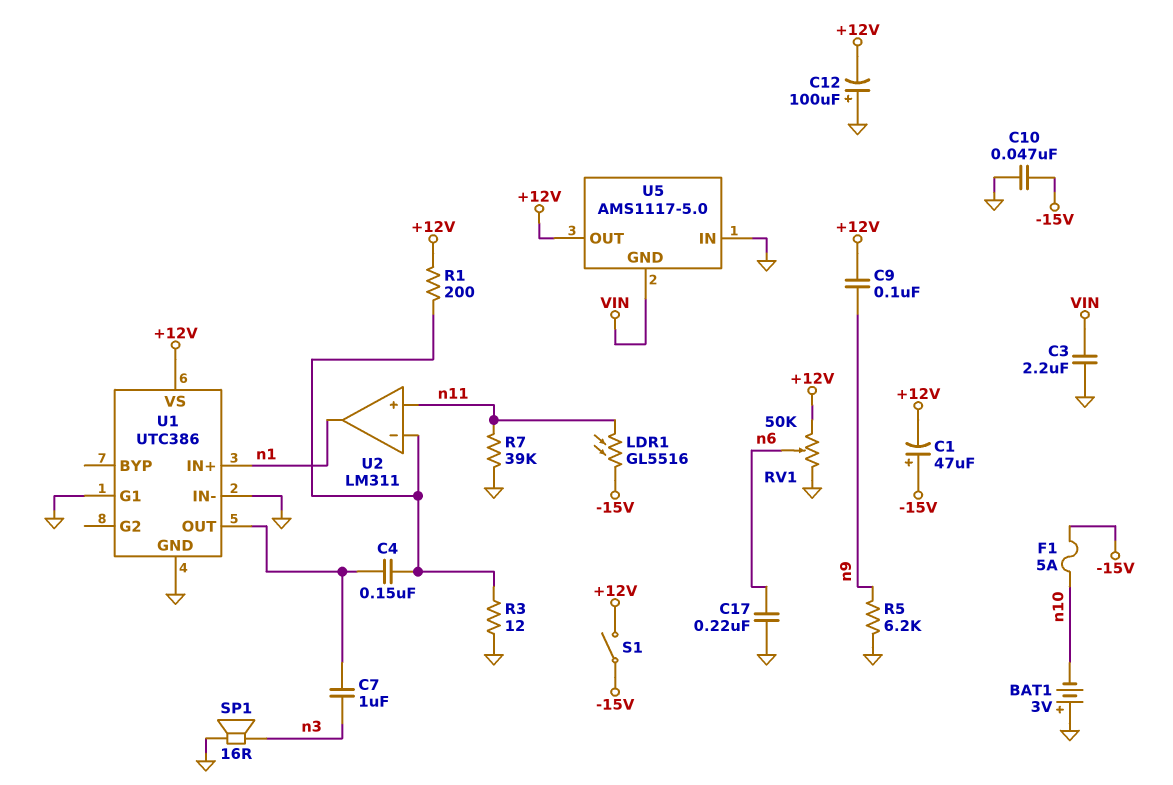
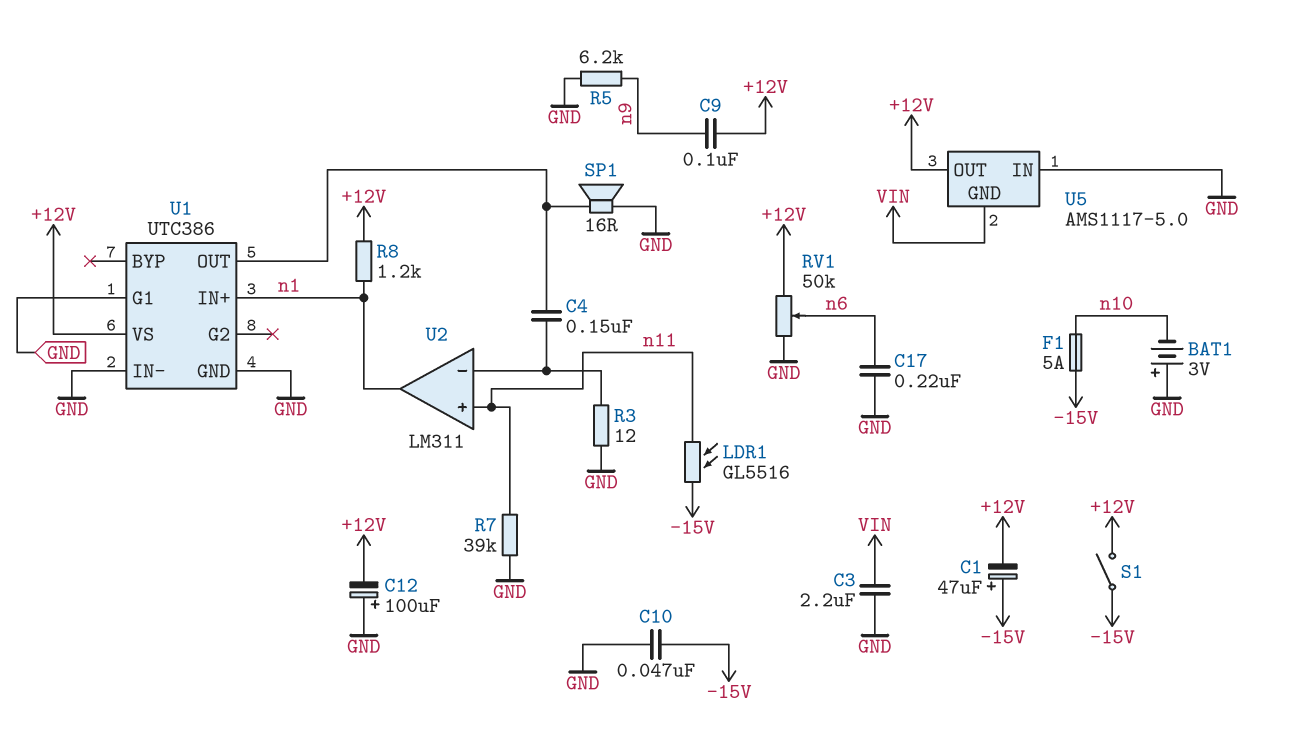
C7: 1uF (U1/OUT, n3) -> none
R1: 200 (+12V, U2/in-) -> none
R8: none -> 1.2k (+12V, n1)
SP1: speaker 16R (GND, n3) -> speaker 16R (GND, U1/OUT)

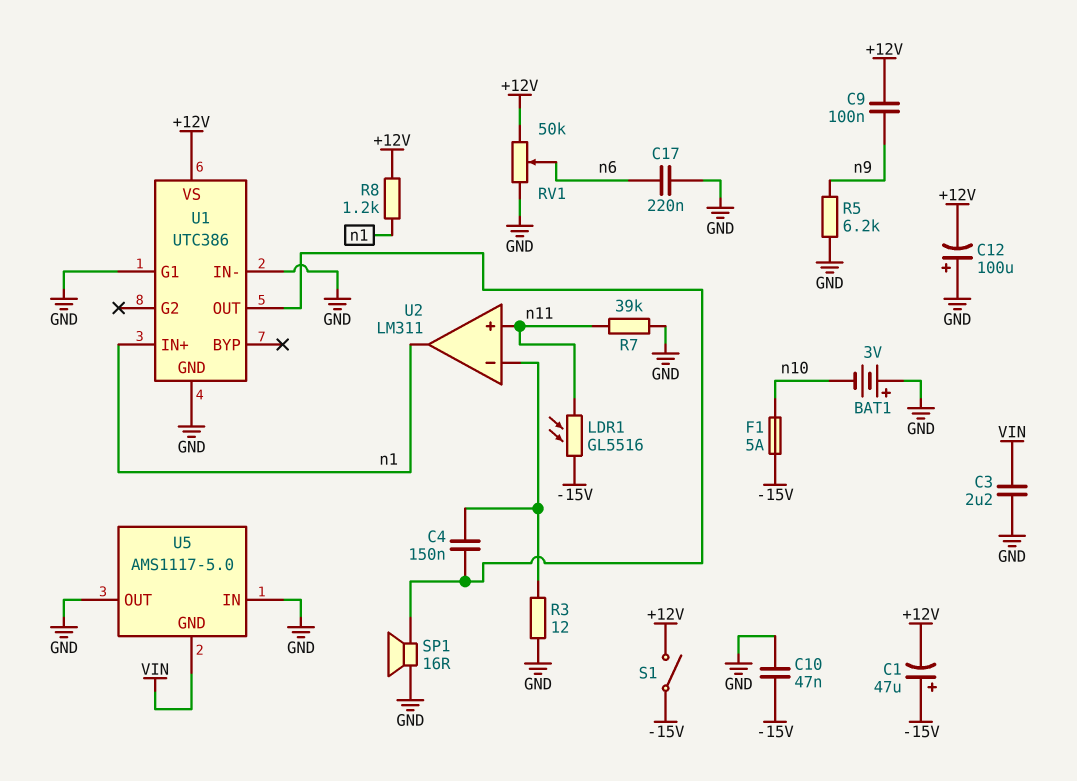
U5 pin OUT: +12V -> GND

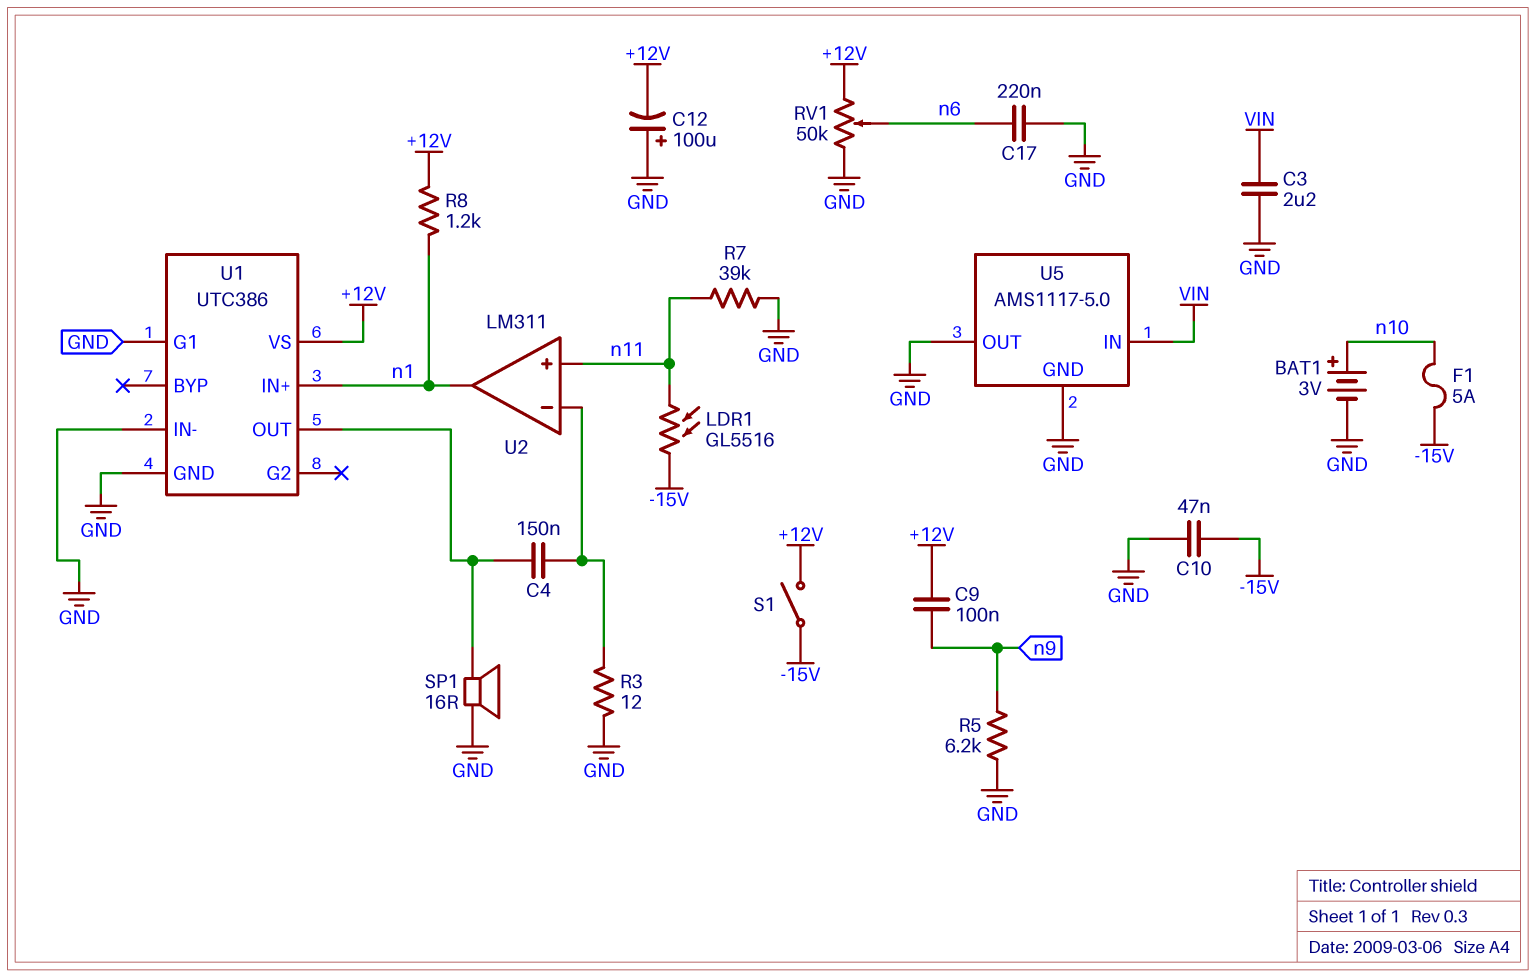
BAT1: 3V (plus GND, minus n10) -> 3V (plus n10, minus GND)
C1: 47uF (plus -15V, minus +12V) -> none
U5 pin GND: VIN -> GND
U5 pin IN: GND -> VIN

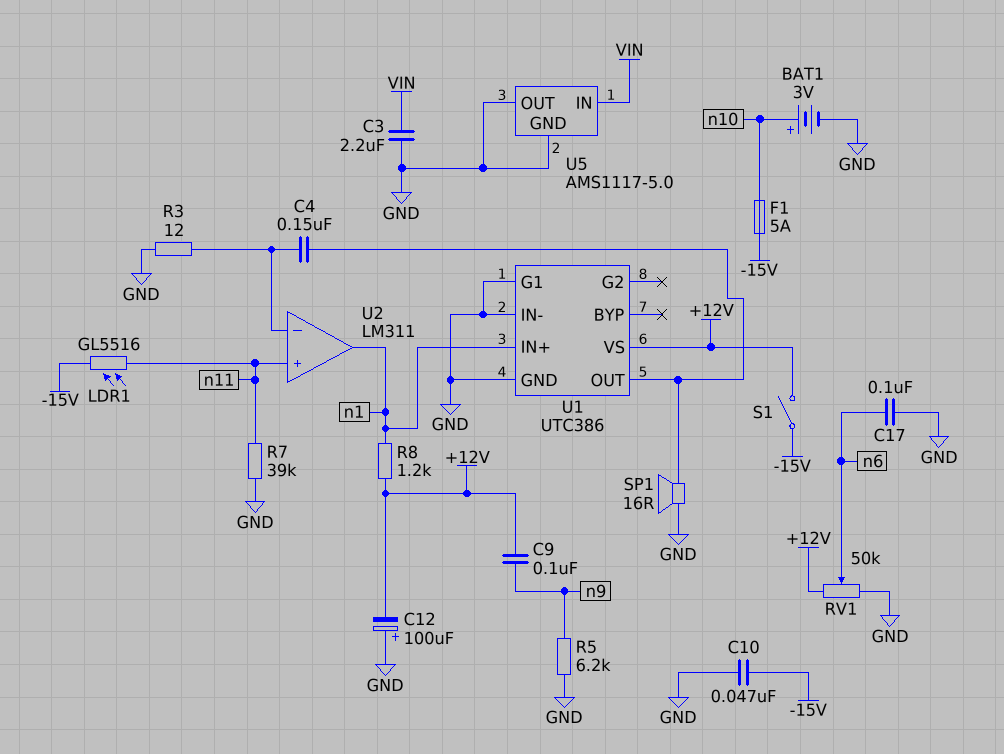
C17: 220nF (GND, n6) -> 100nF (GND, n6)

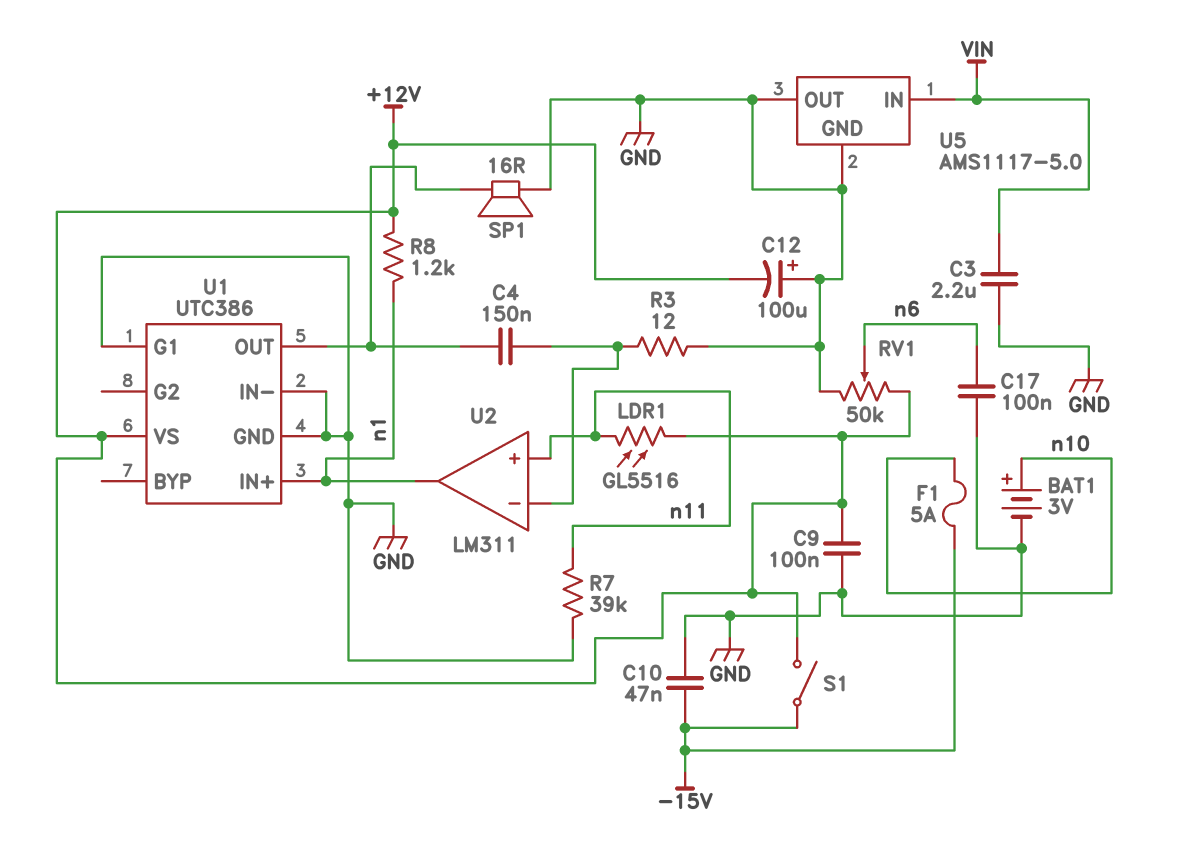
C9: 100nF (+12V, n9) -> 100nF (+12V, GND)
LDR1: GL5516 (-15V, n11) -> GL5516 (+12V, n11)
R5: 6.2k (GND, n9) -> none

